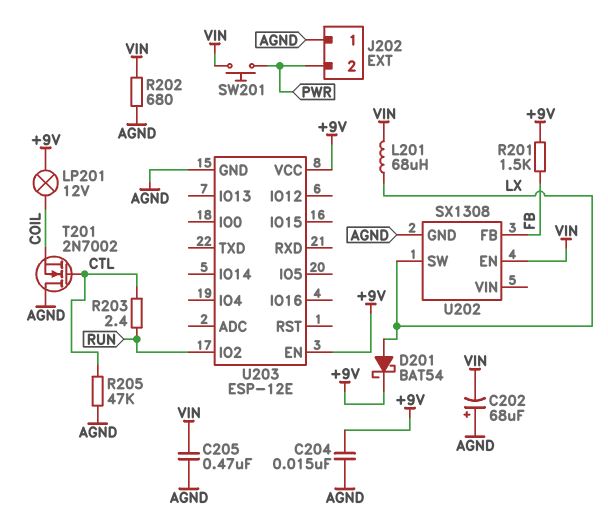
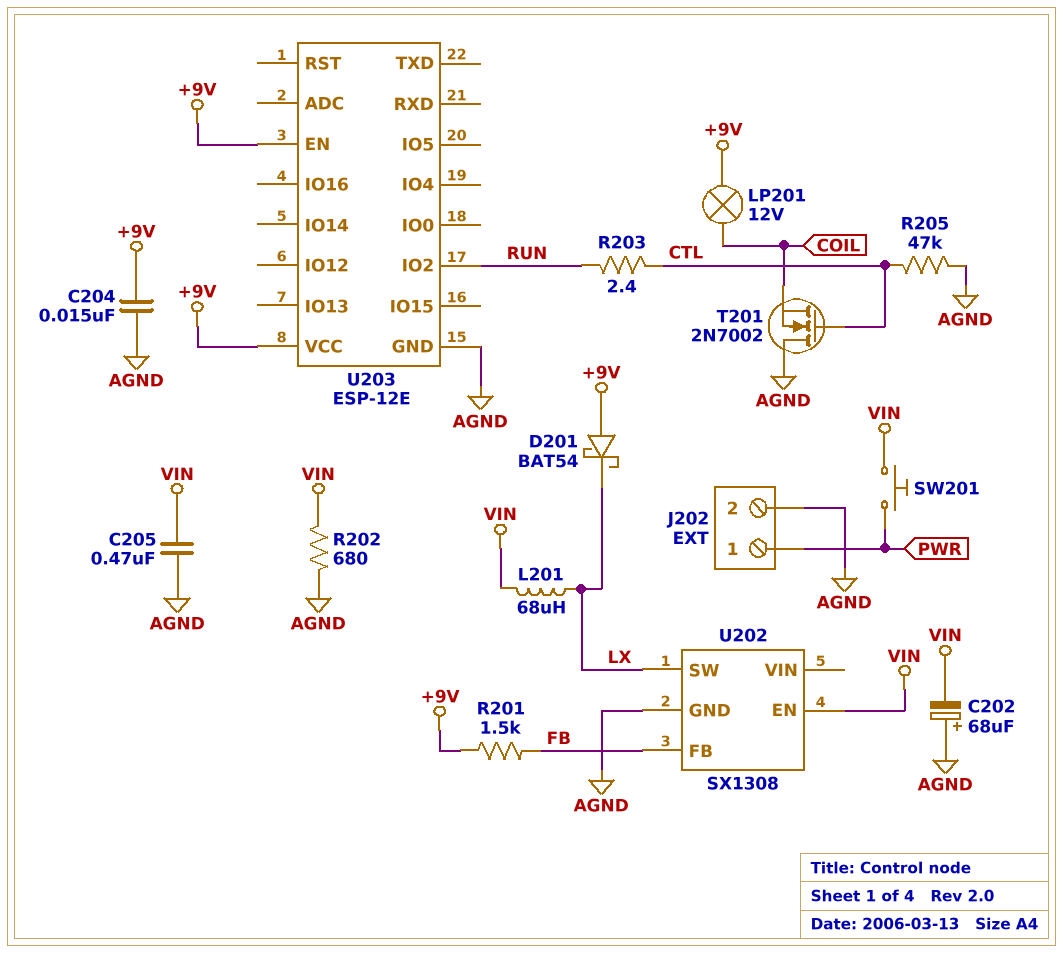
D201: schottky BAT54 (A LX, K +9V) -> schottky BAT54 (A +9V, K LX)
J202 pin 1: AGND -> PWR
J202 pin 2: PWR -> AGND

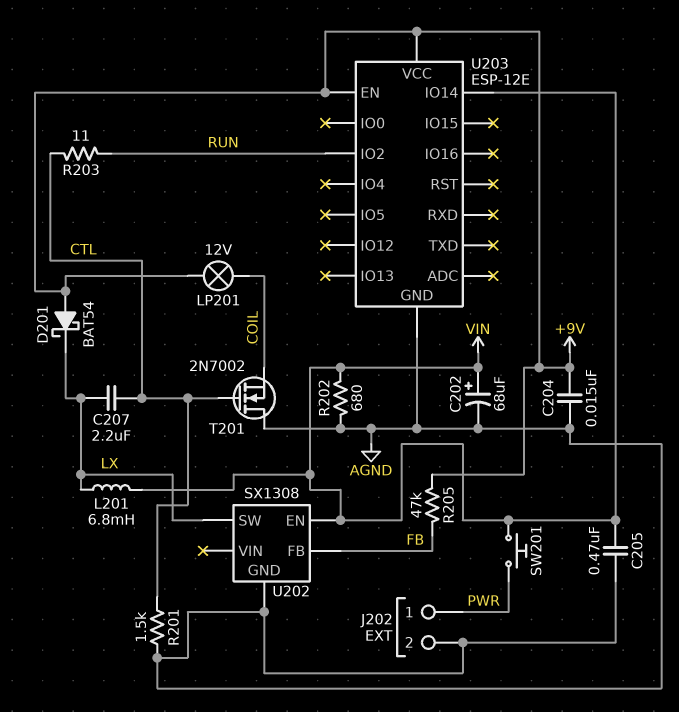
C202: 68uF (plus AGND, minus VIN) -> 68uF (plus VIN, minus AGND)
C207: none -> 2.2uF (CTL, LX)
L201: 68uH (LX, VIN) -> 6.8mH (LX, VIN)
R201: 1.5k (+9V, FB) -> 1.5k (AGND, CTL)
R203: 2.4 (CTL, RUN) -> 11 (CTL, RUN)
R205: 47k (AGND, CTL) -> 47k (+9V, FB)
U203 pin IO14: none -> VIN

